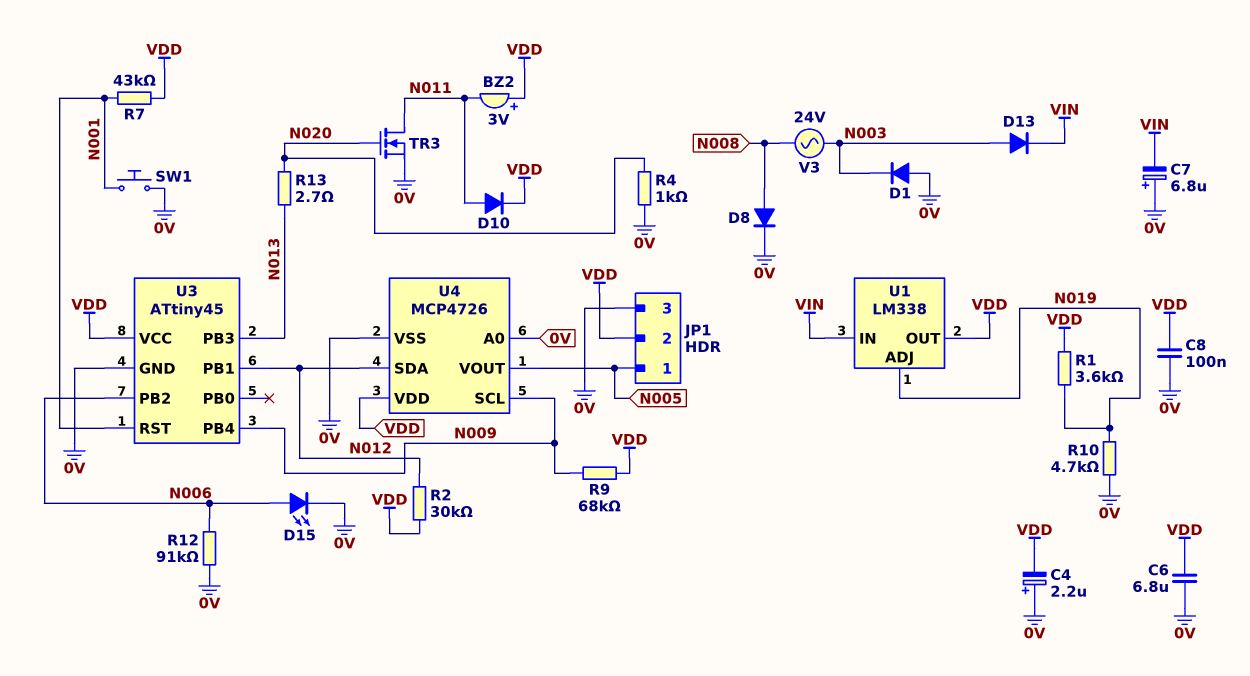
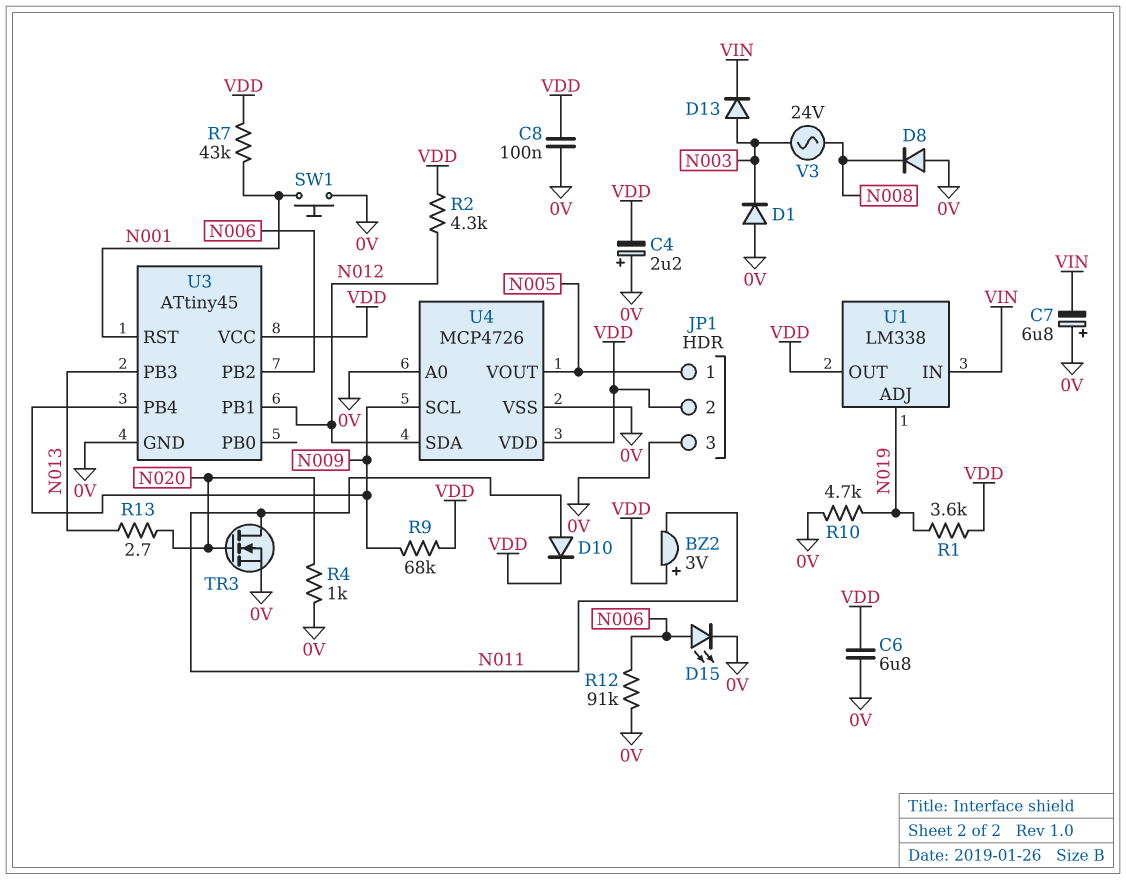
D8: diode (A N008, K 0V) -> diode (A 0V, K N008)
R2: 30k (N012, VDD) -> 4.3k (N012, VDD)

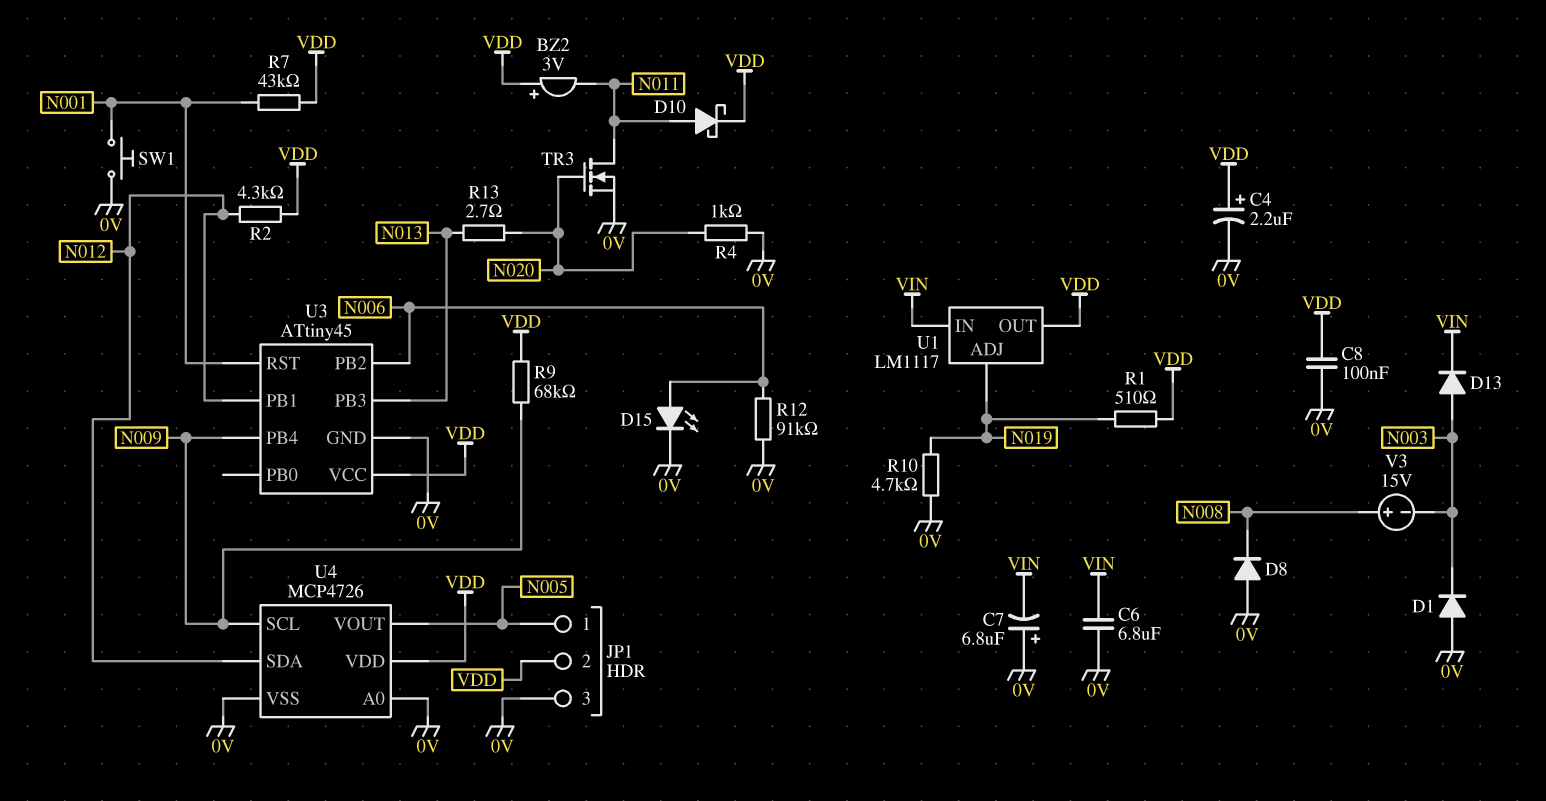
C4: 2.2uF (plus 0V, minus VDD) -> 2.2uF (plus VDD, minus 0V)
C6: 6.8uF (0V, VDD) -> 6.8uF (0V, VIN)
D10: diode (A N011, K VDD) -> schottky (A N011, K VDD)
R1: 3.6k (N019, VDD) -> 510 (N019, VDD)
U1: LM338 -> LM1117
V3: AC 24V (N003, N008) -> 15V (plus N008, minus N003)

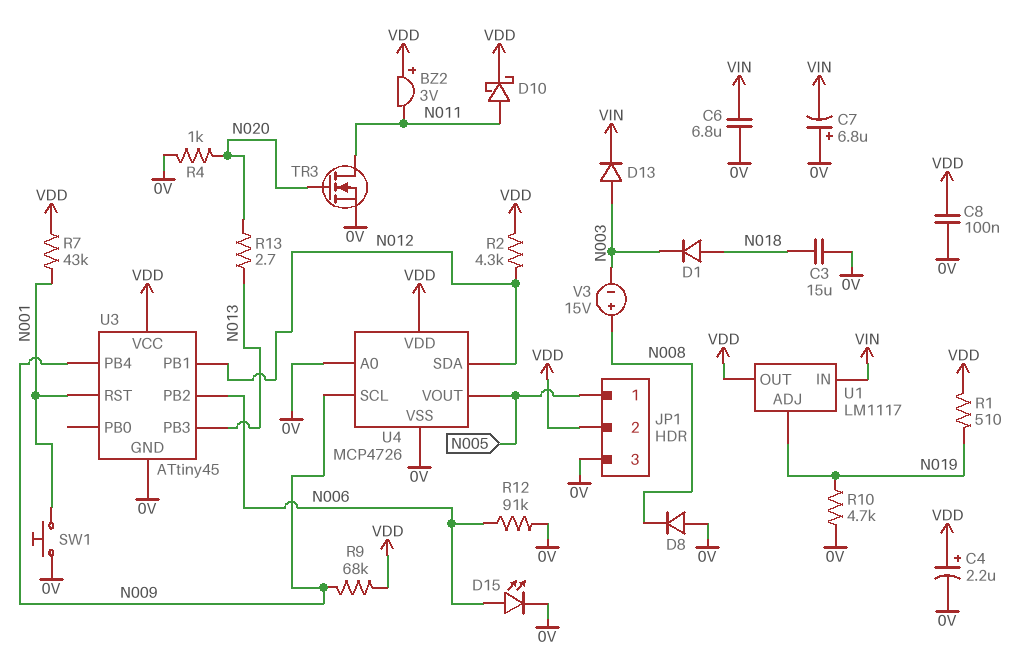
C3: none -> 15uF (0V, N018)
D1: diode (A 0V, K N003) -> diode (A N018, K N003)

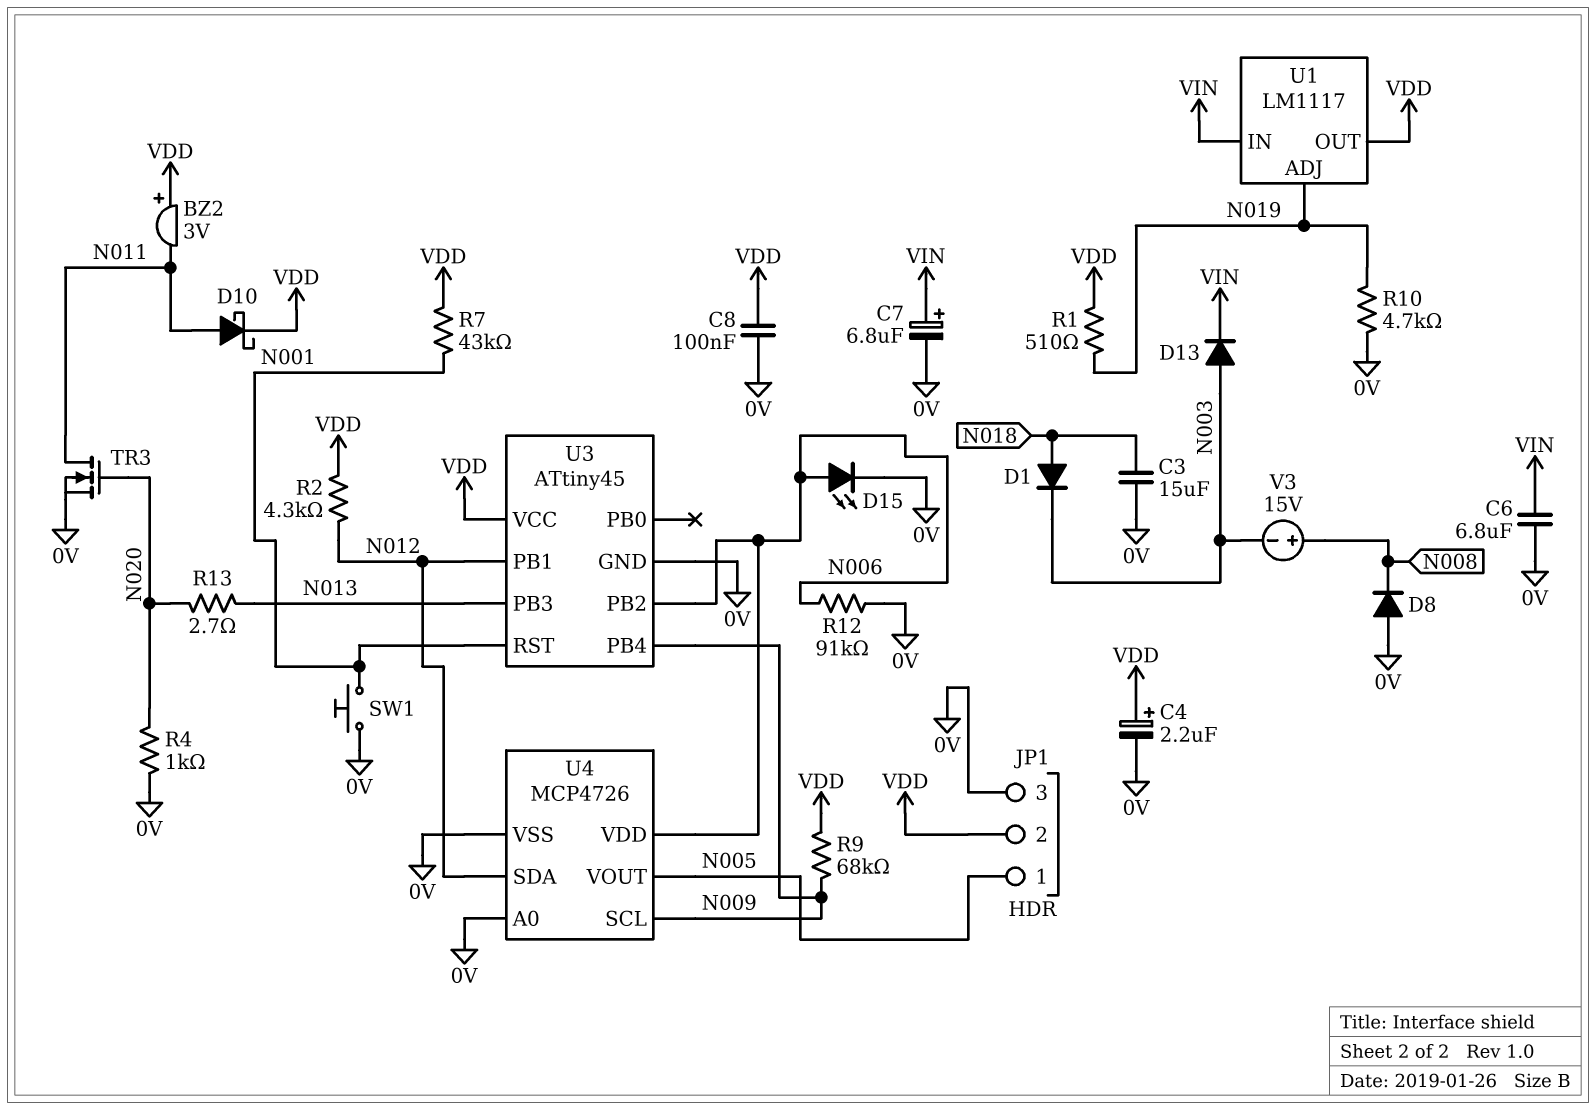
C7: 6.8uF (plus 0V, minus VIN) -> 6.8uF (plus VIN, minus 0V)
U4 pin VDD: VDD -> N006

